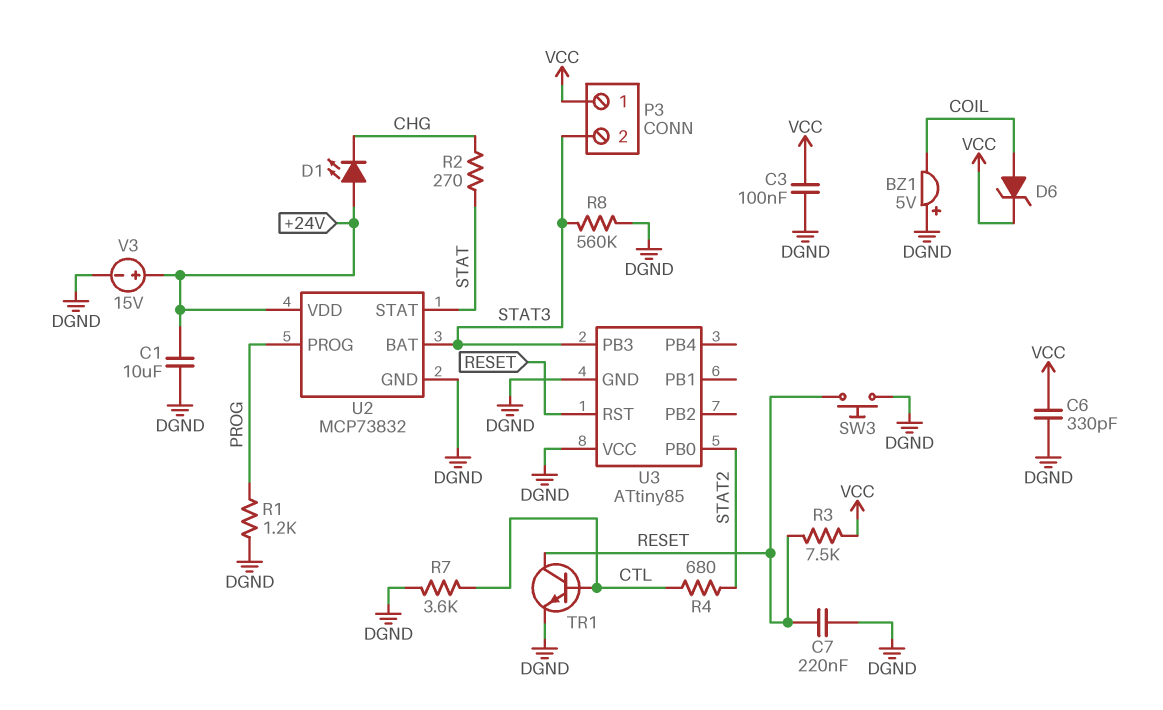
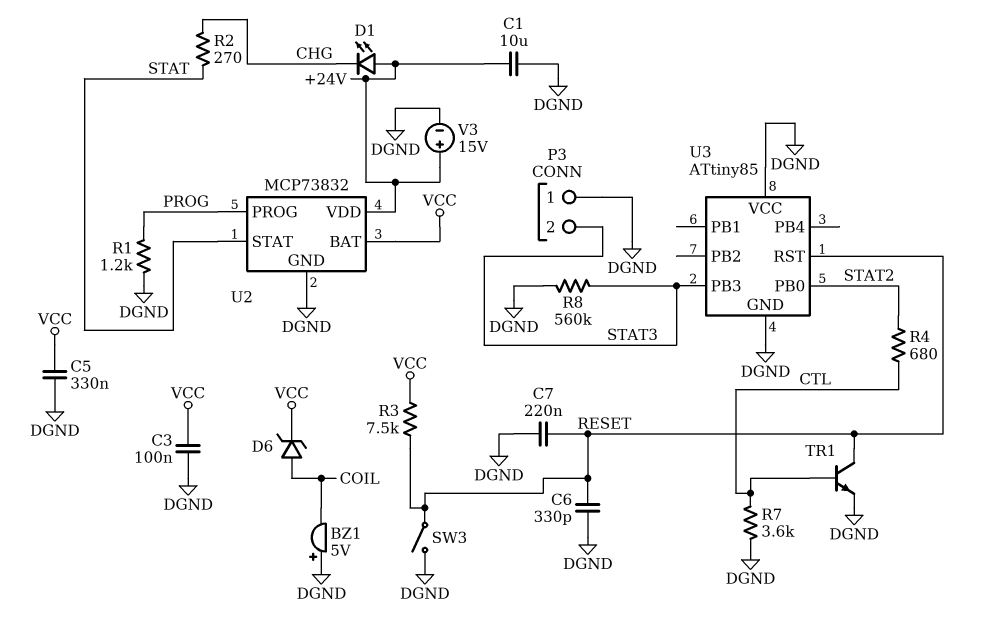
C5: none -> 330nF (DGND, VCC)
C6: 330pF (DGND, VCC) -> 330pF (DGND, RESET)
P3 pin 1: VCC -> DGND
SW3: button (DGND, RESET) -> switch (DGND, RESET)
U2 pin BAT: STAT3 -> VCC

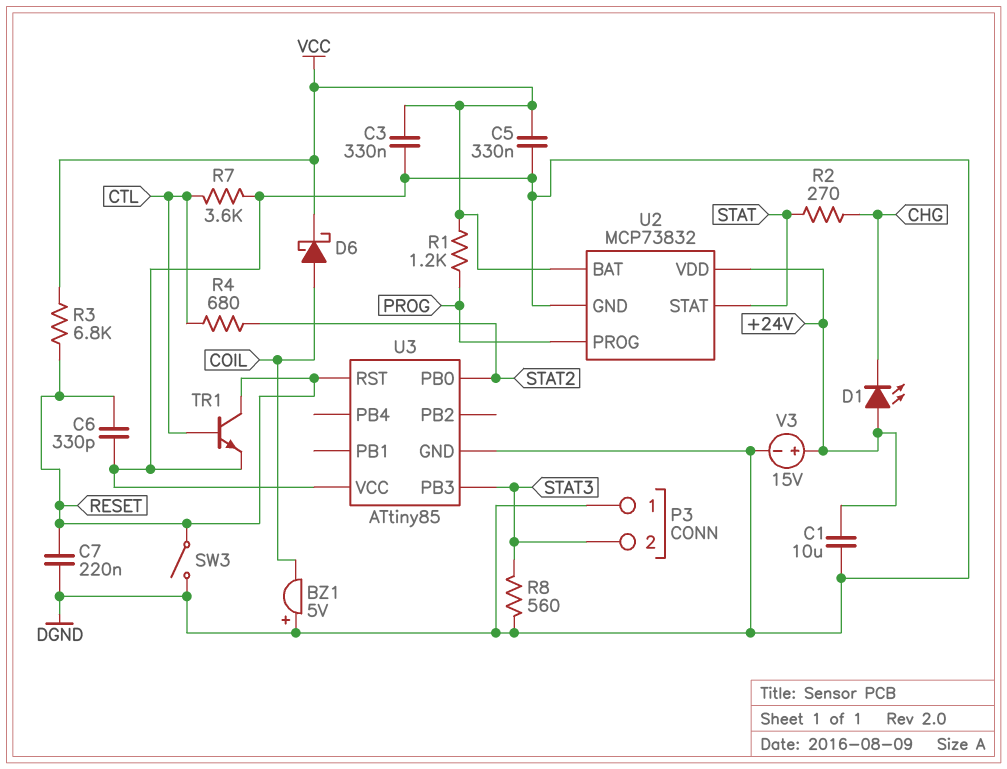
C3: 100nF (DGND, VCC) -> 330nF (DGND, VCC)
D6: zener (A COIL, K VCC) -> schottky (A COIL, K VCC)
R1: 1.2k (DGND, PROG) -> 1.2k (PROG, VCC)
R3: 7.5k (RESET, VCC) -> 6.8k (RESET, VCC)
R8: 560k (DGND, STAT3) -> 560 (DGND, STAT3)

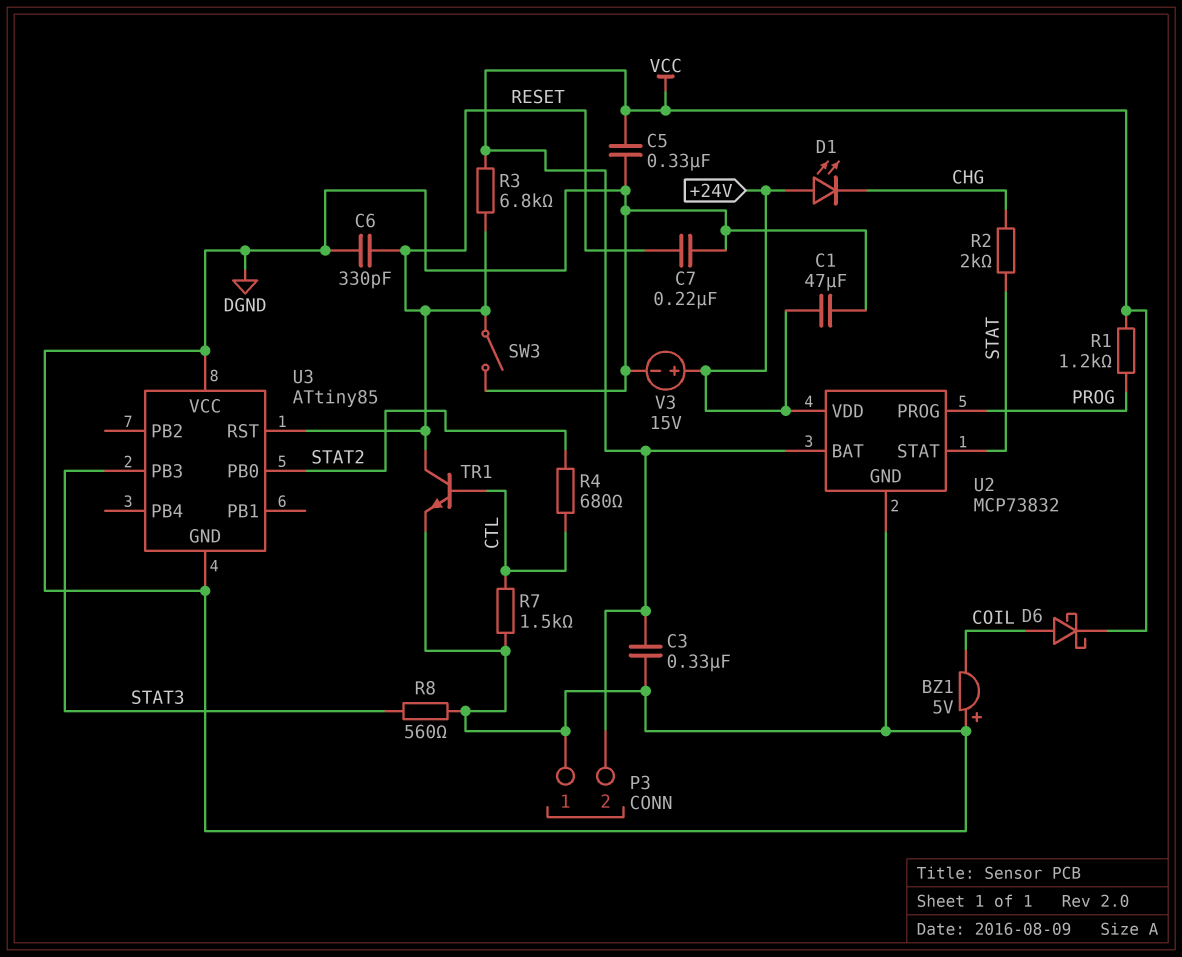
C1: 10uF (+24V, DGND) -> 47uF (+24V, DGND)
P3 pin 2: STAT3 -> VCC
R2: 270 (CHG, STAT) -> 2k (CHG, STAT)
R7: 3.6k (CTL, DGND) -> 1.5k (CTL, DGND)

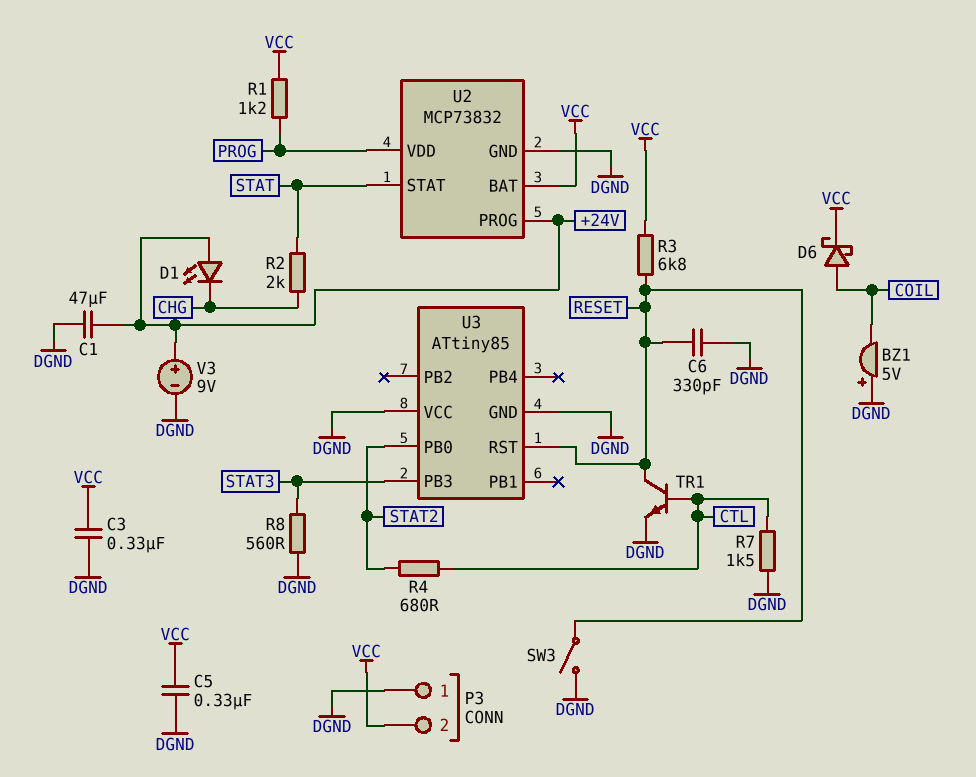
C7: 220nF (DGND, RESET) -> none
U2 pin PROG: PROG -> +24V
U2 pin VDD: +24V -> PROG
V3: 15V (plus +24V, minus DGND) -> 9V (plus +24V, minus DGND)

